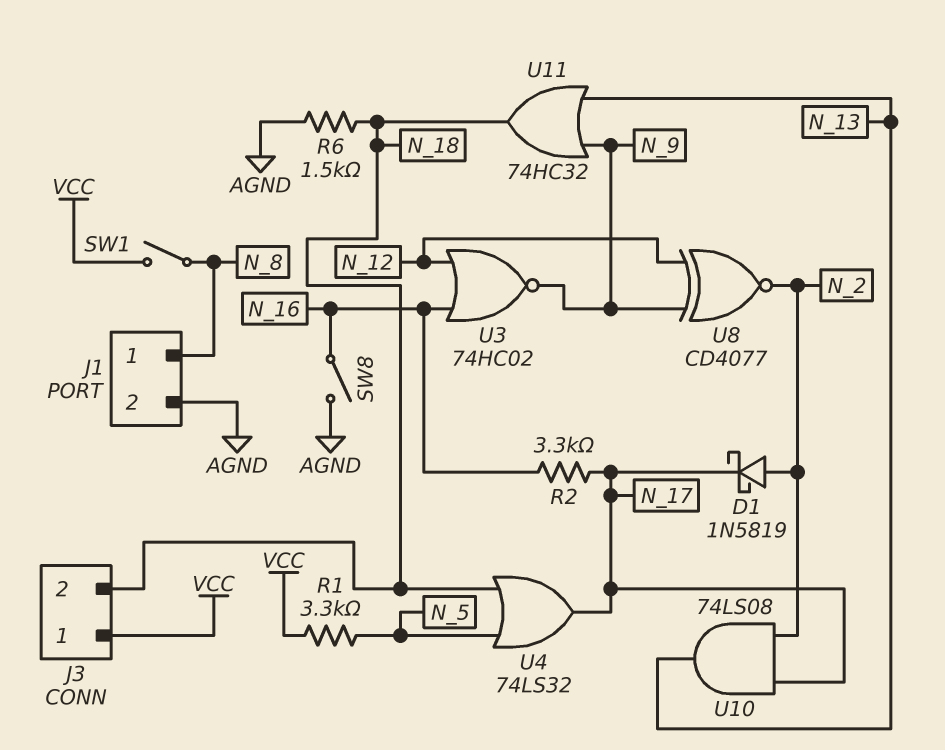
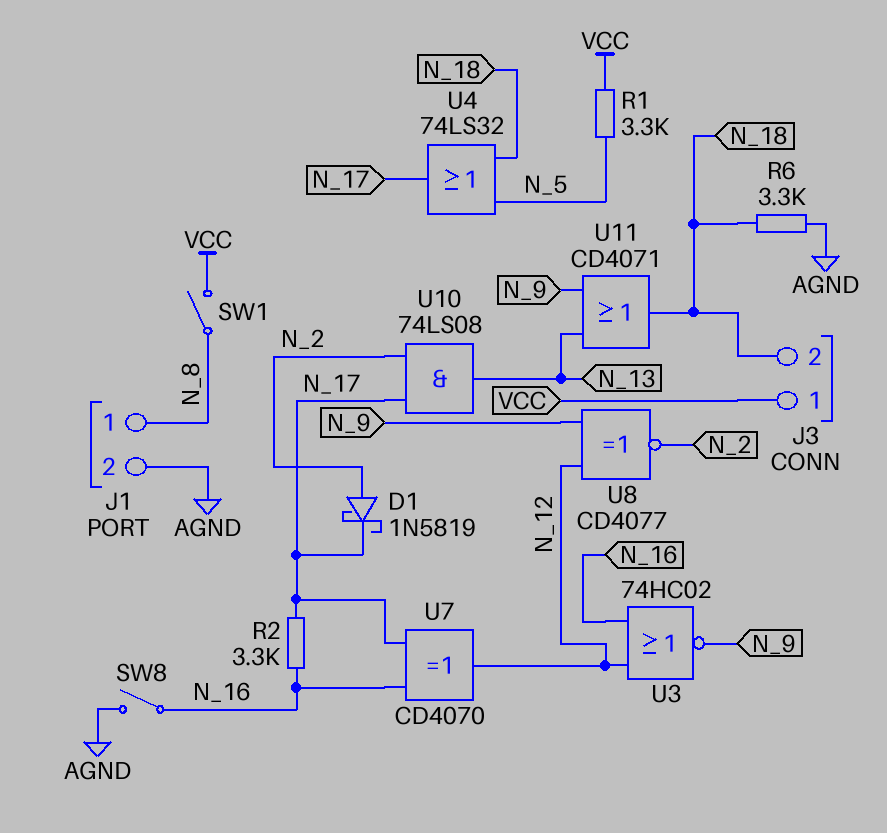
R6: 1.5k (AGND, N_18) -> 3.3k (AGND, N_18)
U7: none -> XOR CD4070 (in N_16, in N_17, out N_12)
U11: OR 74HC32 (in N_9, in N_13, out N_18) -> OR CD4071 (in N_9, in N_13, out N_18)

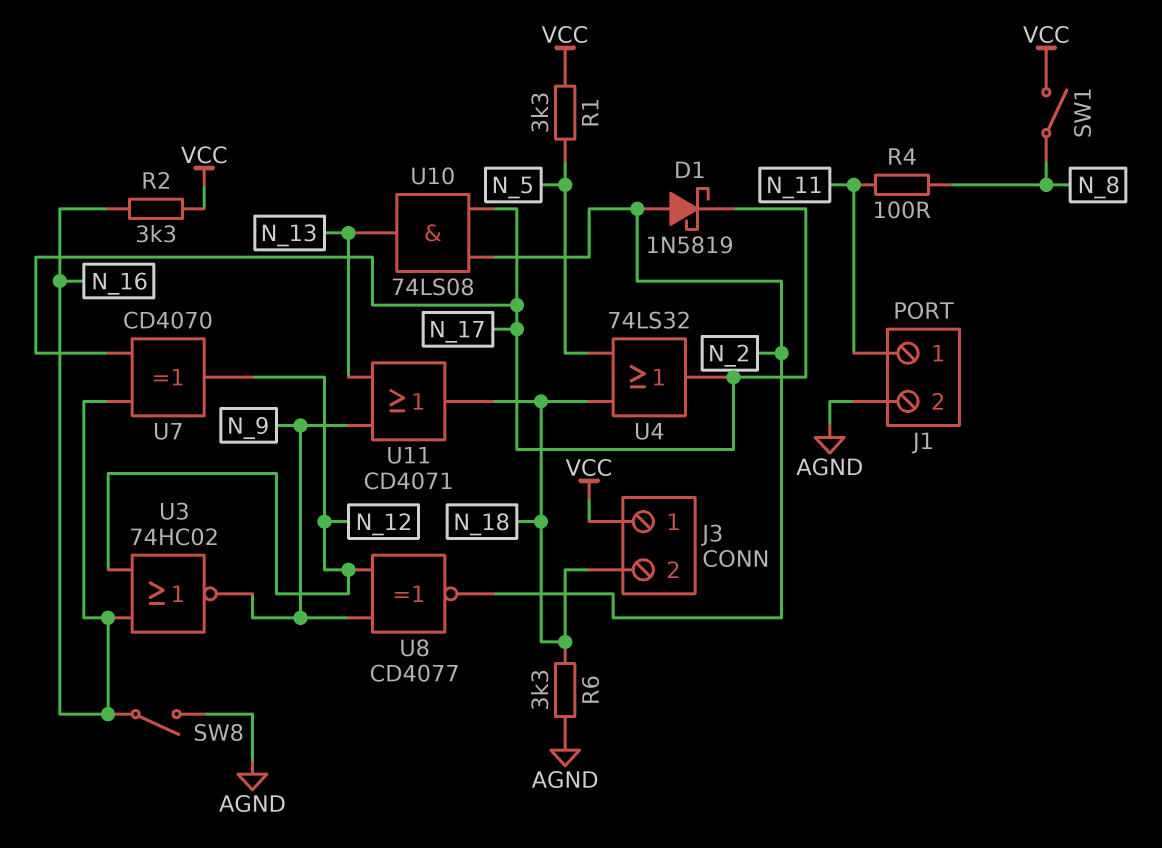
J1 pin 1: N_8 -> N_11
R2: 3.3k (N_16, N_17) -> 3.3k (N_16, VCC)
R4: none -> 100 (N_8, N_11)

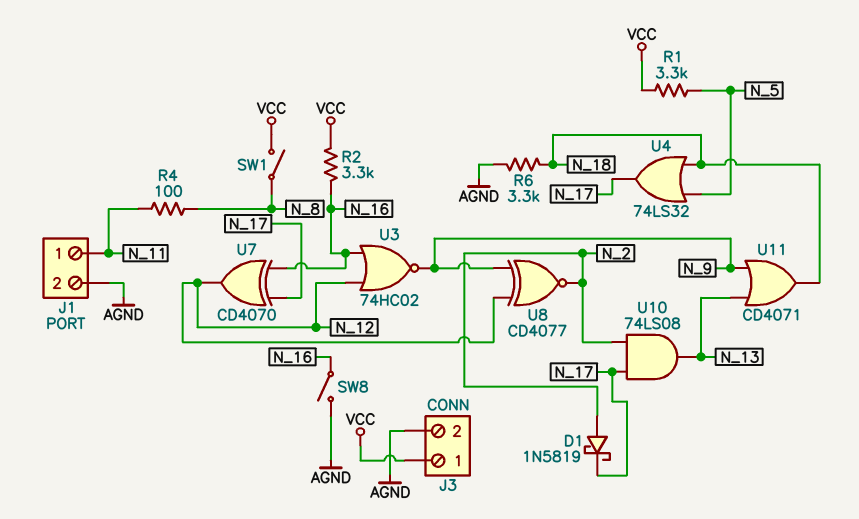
J3 pin 2: N_18 -> AGND

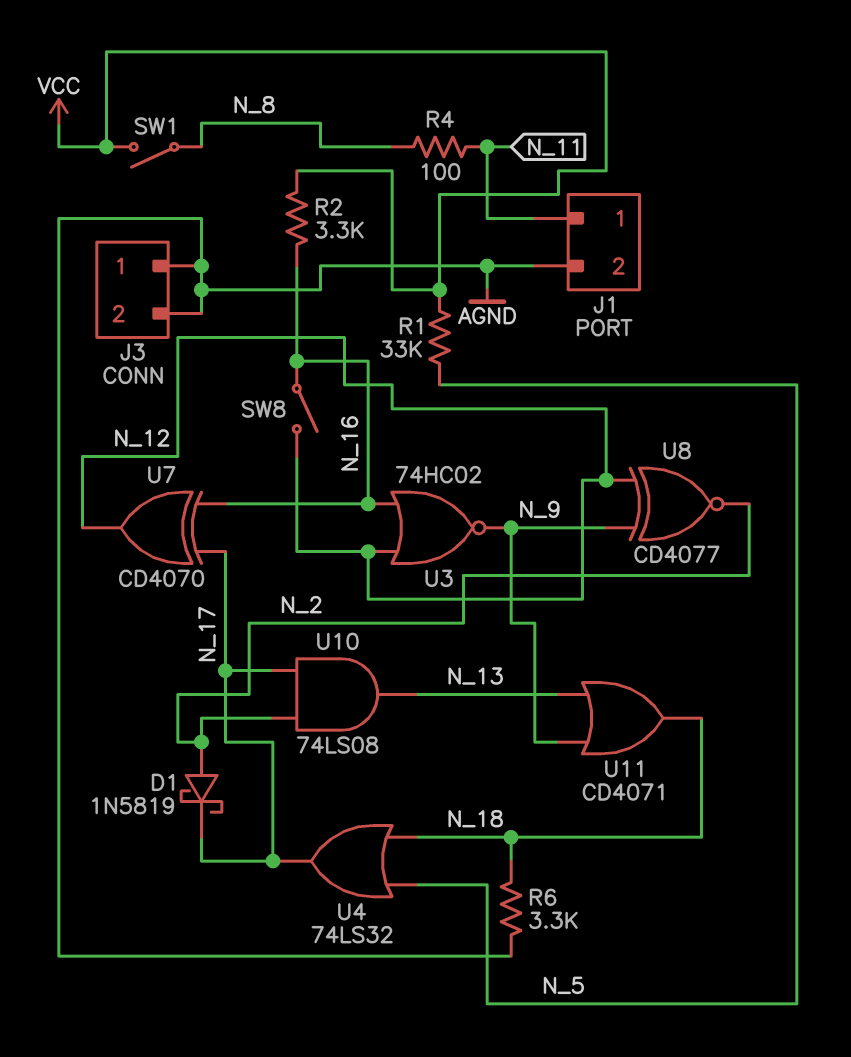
J3 pin 1: VCC -> AGND
R1: 3.3k (N_5, VCC) -> 33k (N_5, VCC)
SW8: switch (AGND, N_16) -> switch (N_12, N_16)

